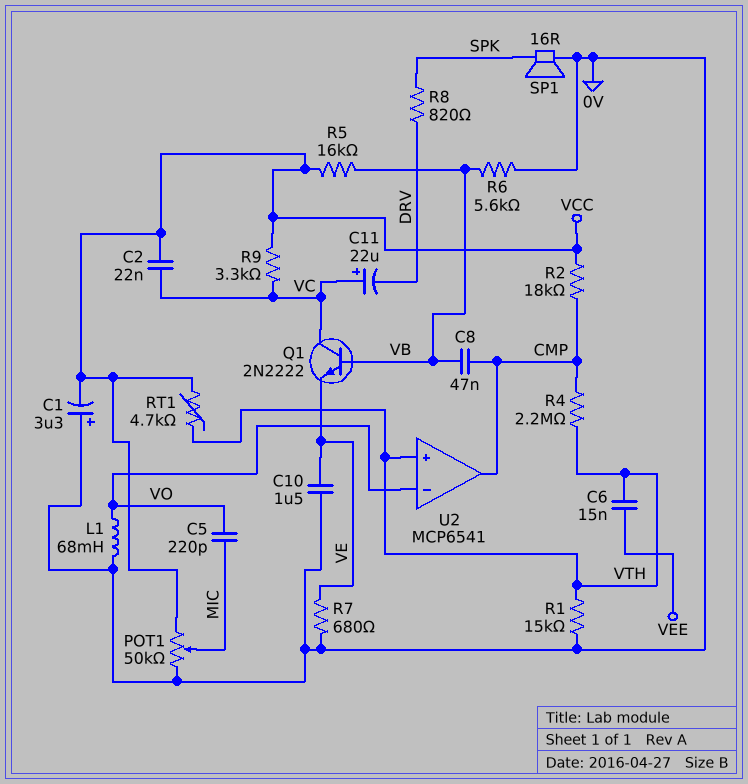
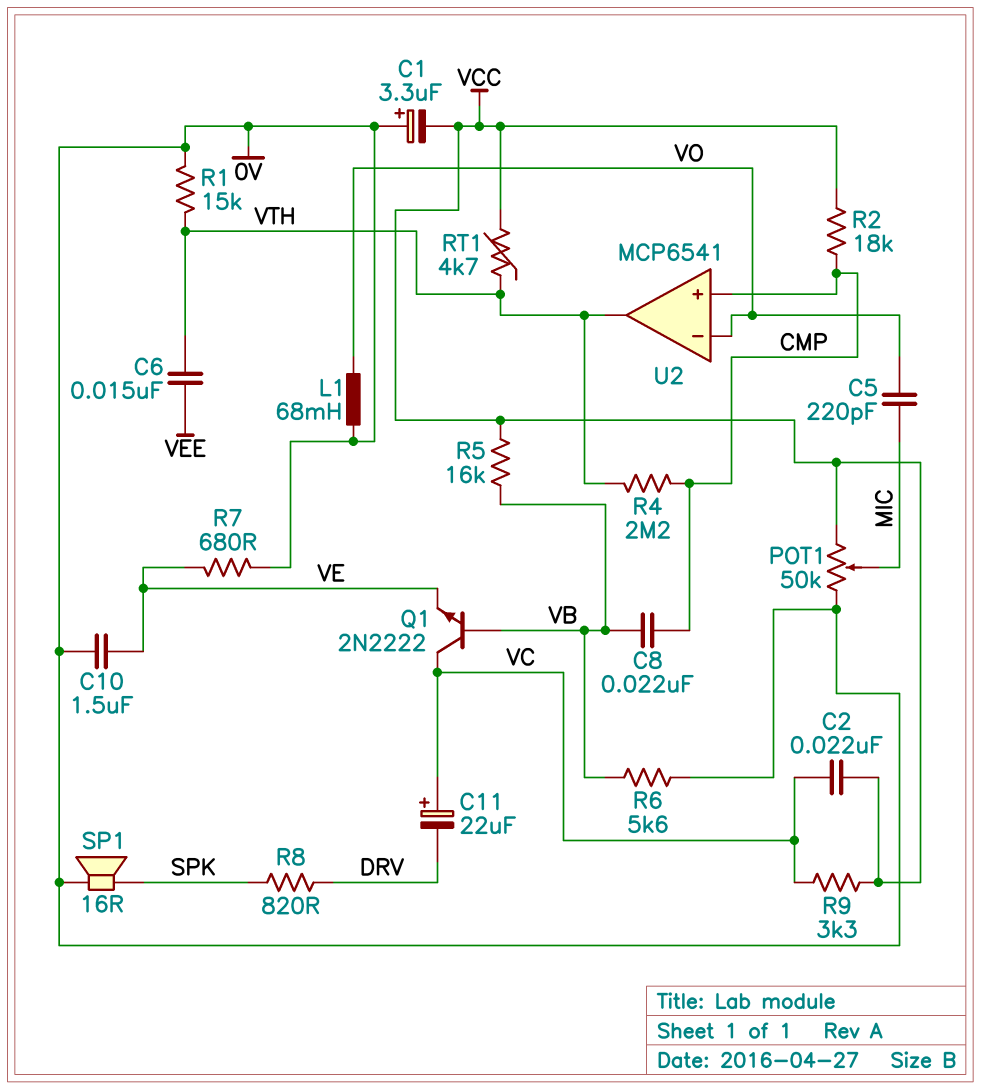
C8: 47nF (CMP, VB) -> 22nF (CMP, VB)
U2 pin in+: VTH -> CMP
U2 pin out: CMP -> VTH

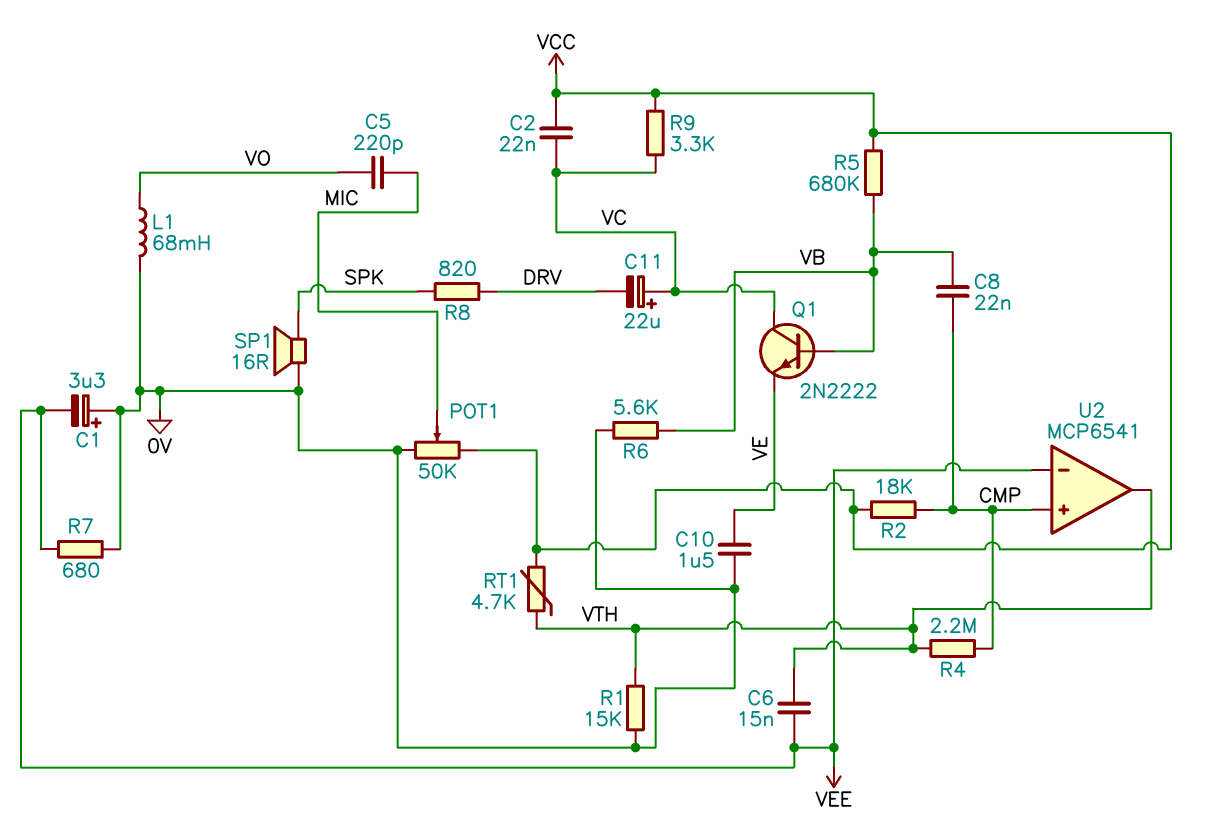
C1: 3.3uF (plus 0V, minus VCC) -> 3.3uF (plus 0V, minus VEE)
R5: 16k (VB, VCC) -> 680k (VB, VCC)
R7: 680 (0V, VE) -> 680 (0V, VEE)
U2 pin in-: VO -> VEE

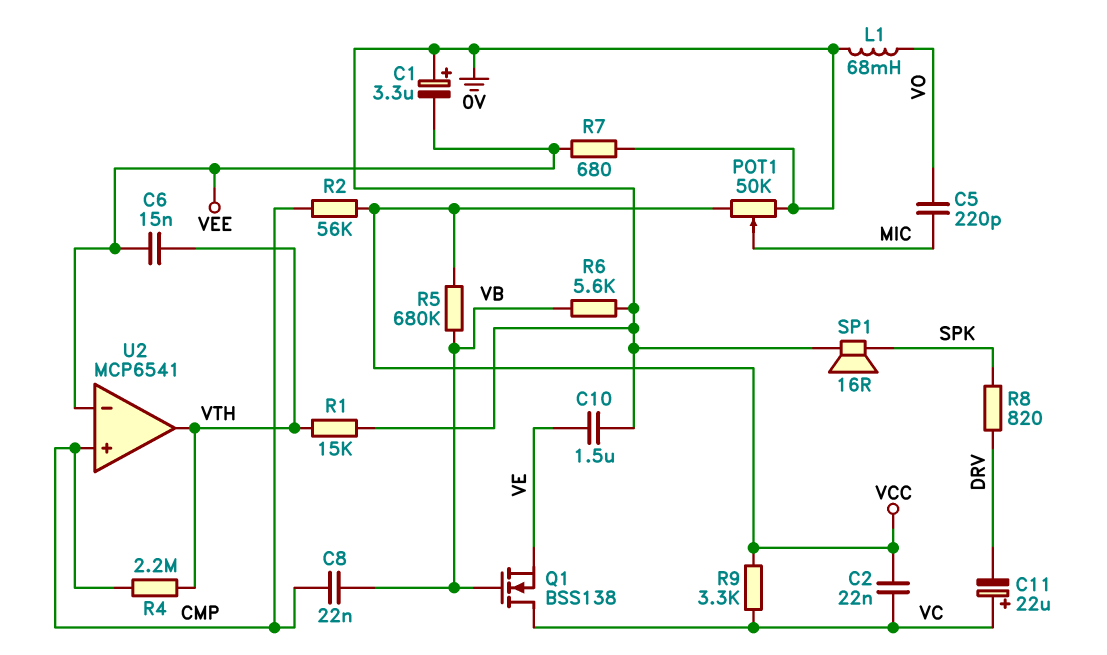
Q1: NPN 2N2222 (B VB, C VC, E VE) -> NMOS BSS138 (G VB, D VC, S VE)
R2: 18k (CMP, VCC) -> 56k (CMP, VCC)
RT1: 4.7k (VCC, VTH) -> none

